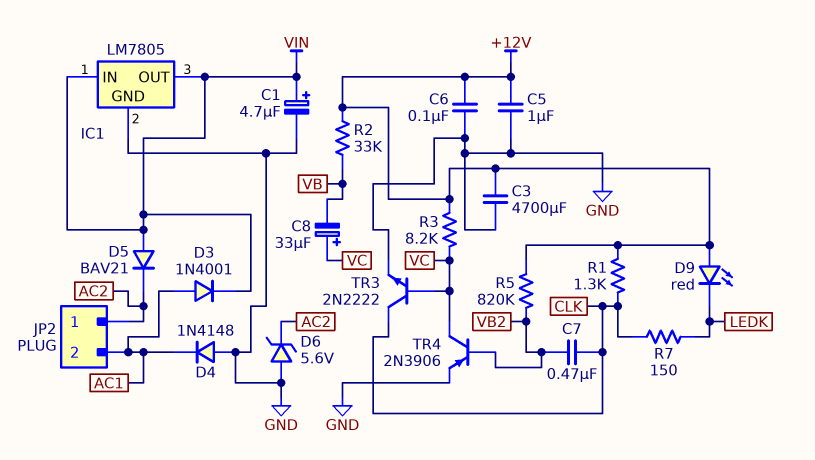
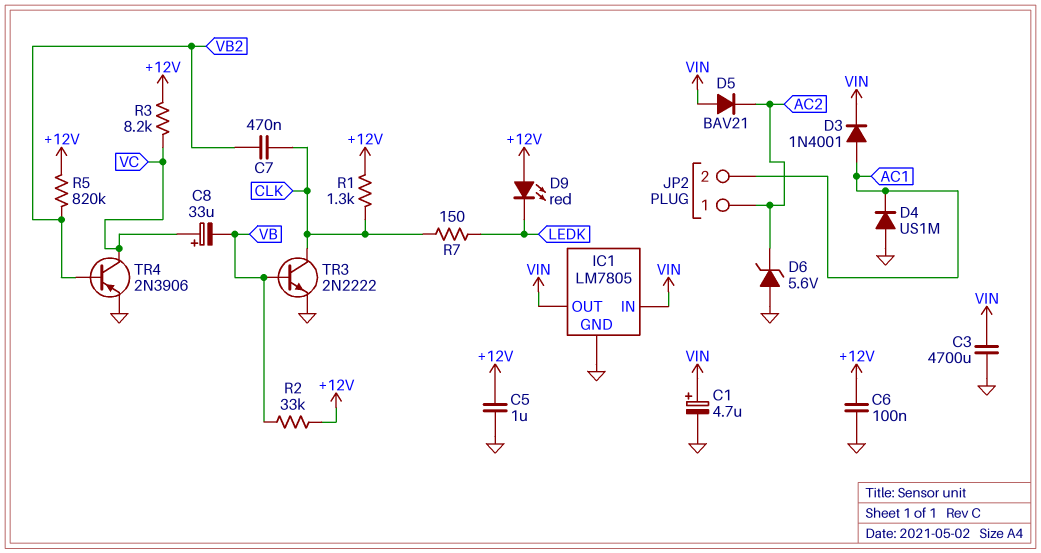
C3: 4700uF (+12V, GND) -> 4700uF (GND, VIN)
D4: diode 1N4148 (A GND, K AC1) -> diode US1M (A GND, K AC1)
TR3: NPN 2N2222 (B VC, C CLK, E GND) -> NPN 2N2222 (B VB, C CLK, E GND)

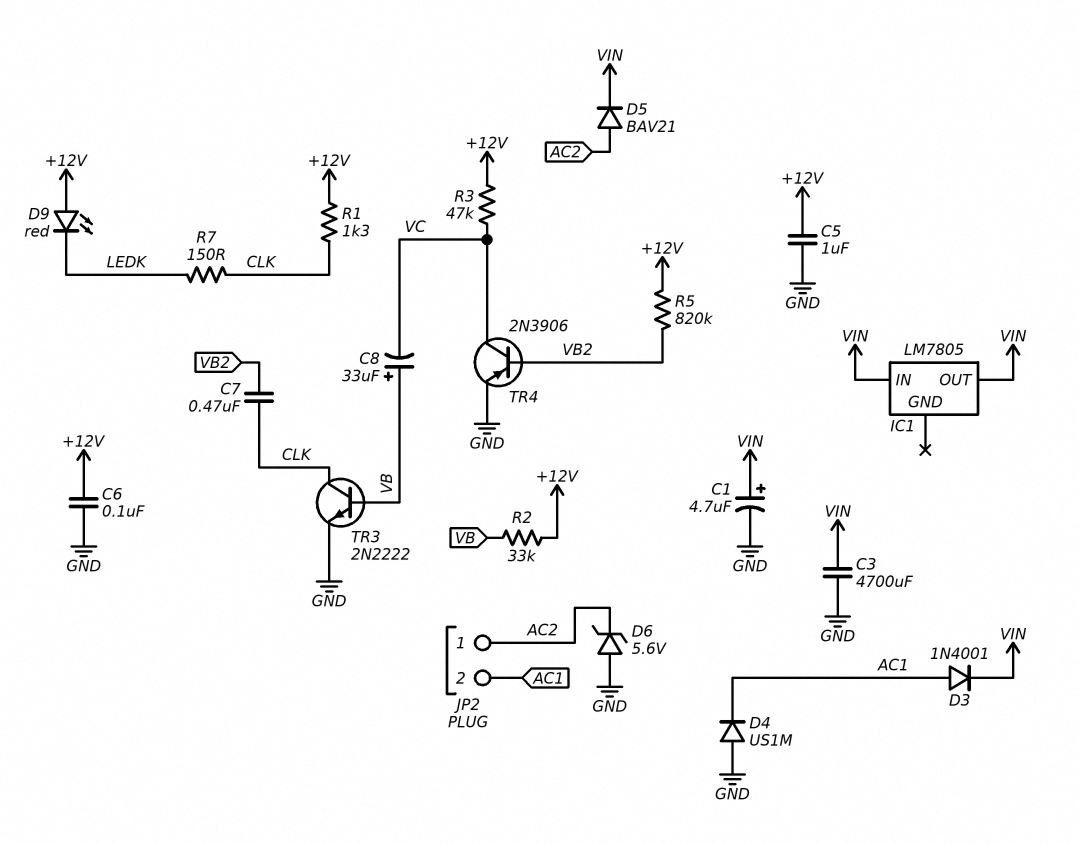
C8: 33uF (plus VC, minus VB) -> 33uF (plus VB, minus VC)
D5: diode BAV21 (A VIN, K AC2) -> diode BAV21 (A AC2, K VIN)
IC1 pin GND: GND -> none
R3: 8.2k (+12V, VC) -> 47k (+12V, VC)

